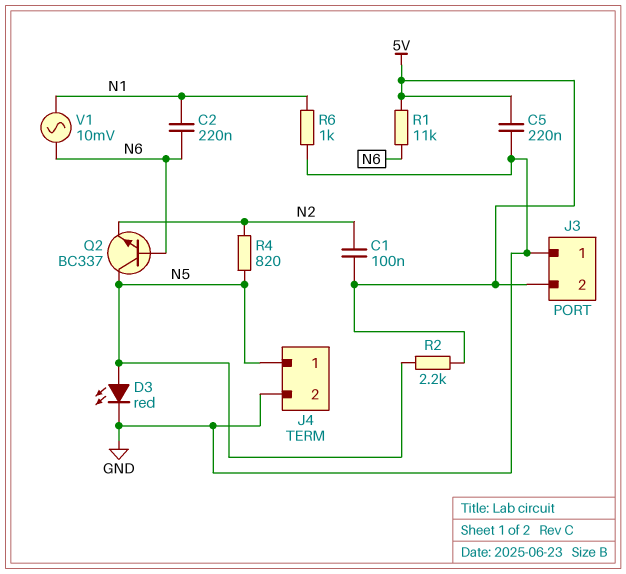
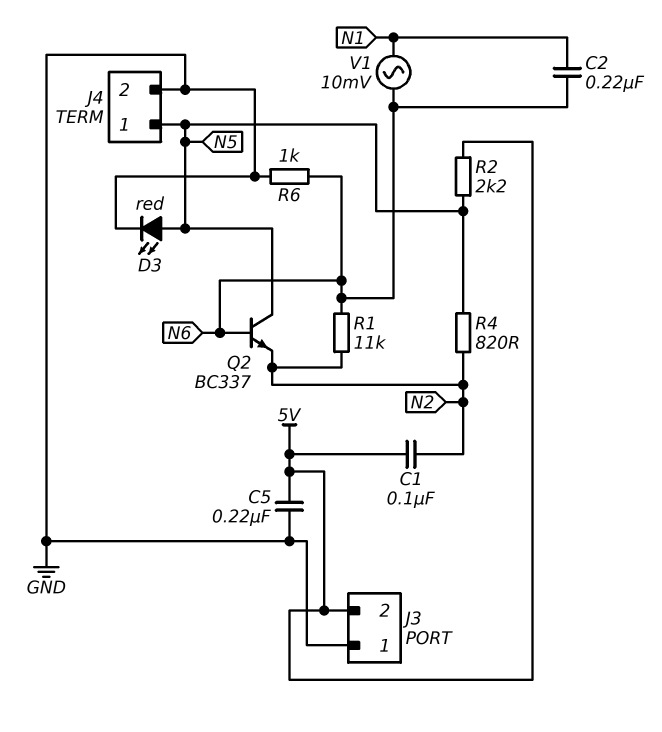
R1: 11k (5V, N6) -> 11k (N2, N6)
R6: 1k (GND, N1) -> 1k (GND, N6)

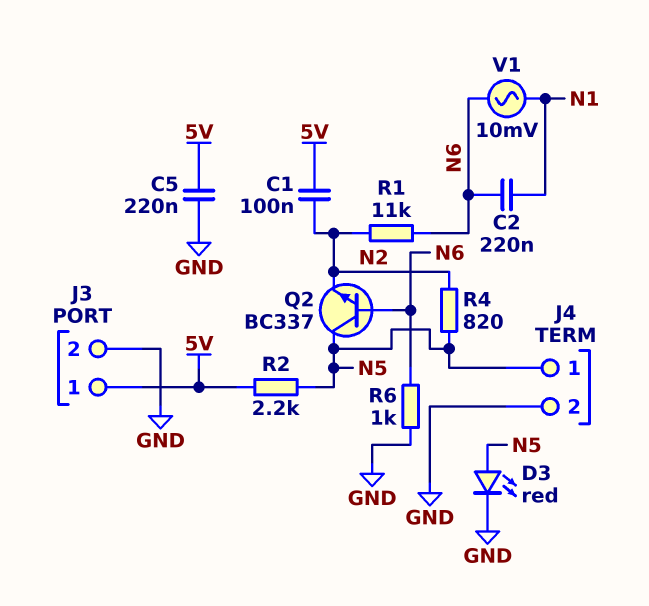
J3 pin 1: GND -> 5V
J3 pin 2: 5V -> GND

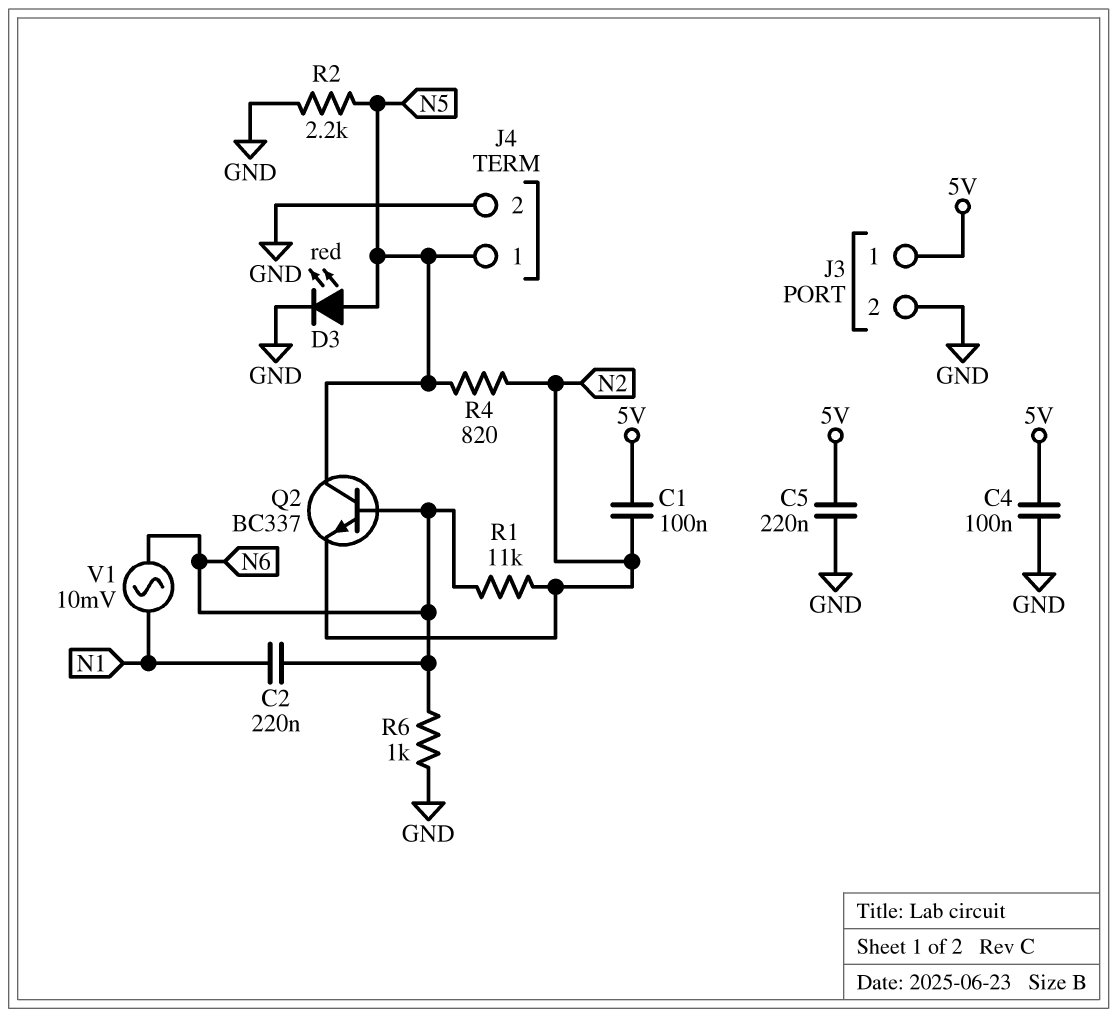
C4: none -> 100nF (5V, GND)
R2: 2.2k (5V, N5) -> 2.2k (GND, N5)

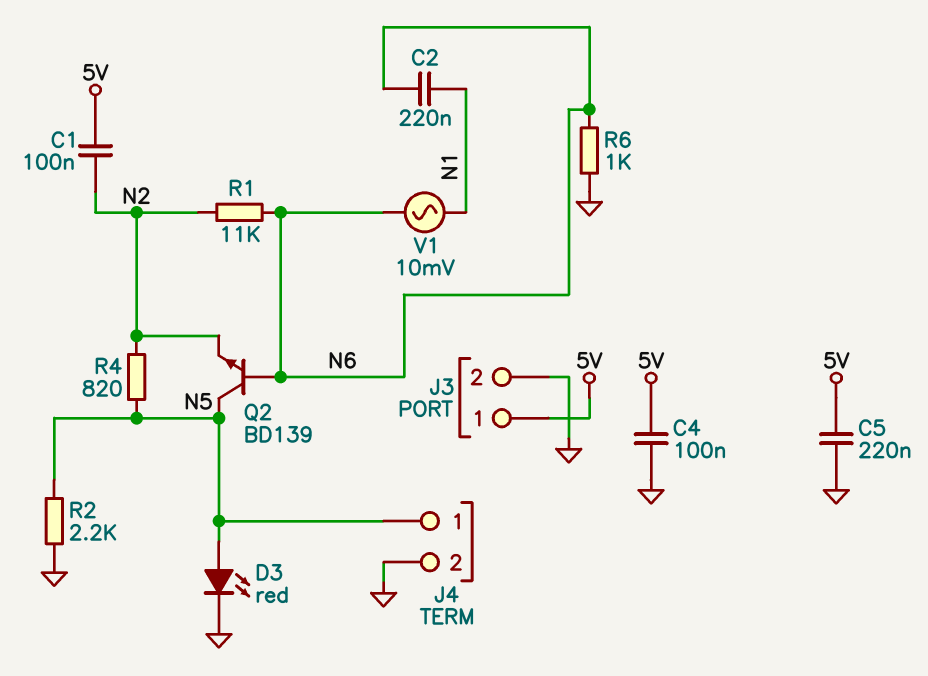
Q2: NPN BC337 (B N6, C N5, E N2) -> NPN BD139 (B N6, C N5, E N2)

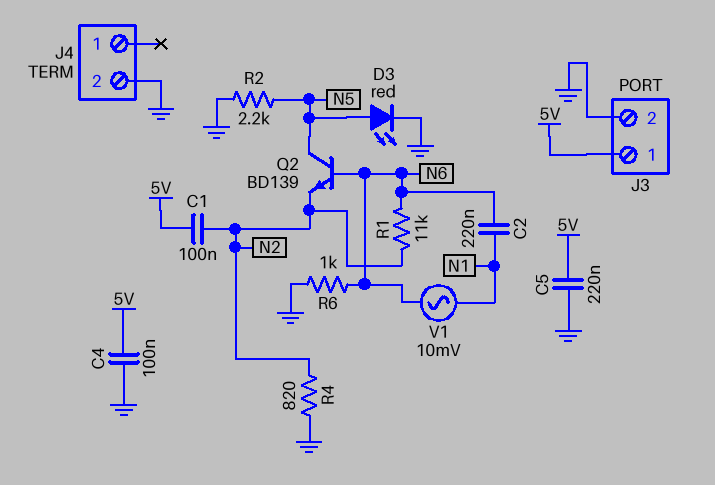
J4 pin 1: N5 -> none
R4: 820 (N2, N5) -> 820 (GND, N2)

